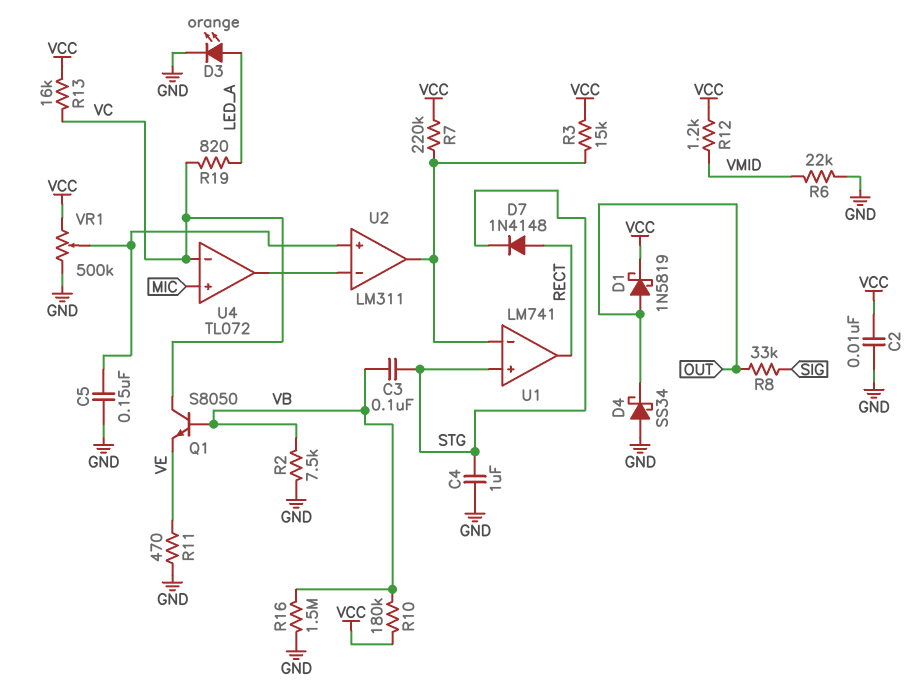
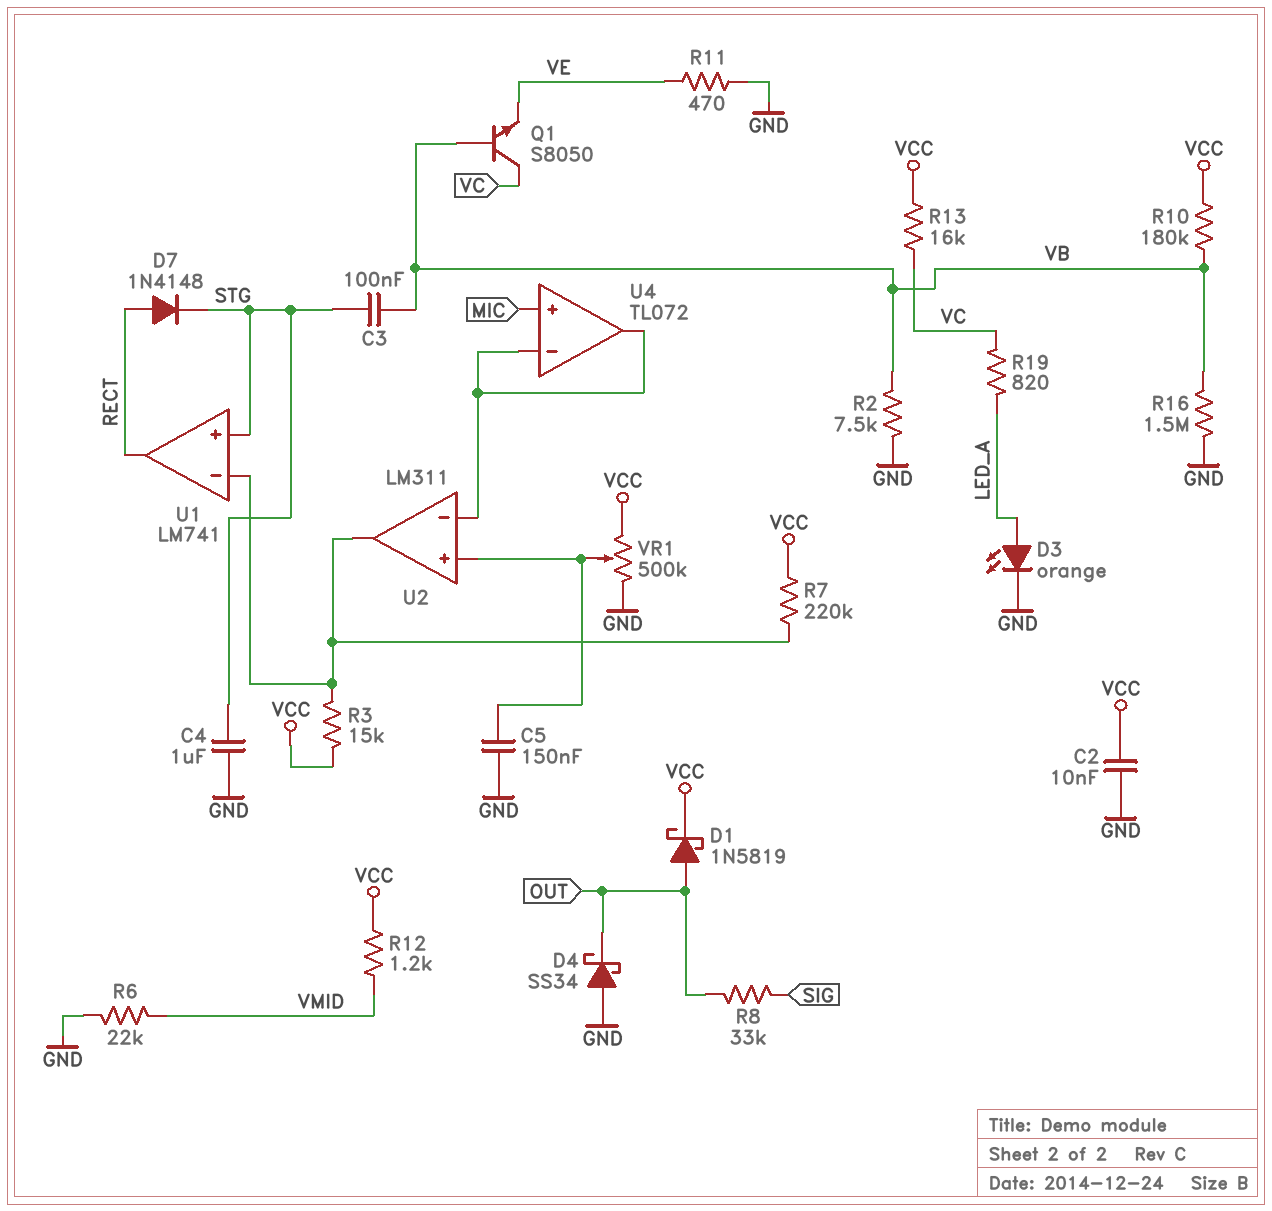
U4 pin in-: VC -> U2/in-

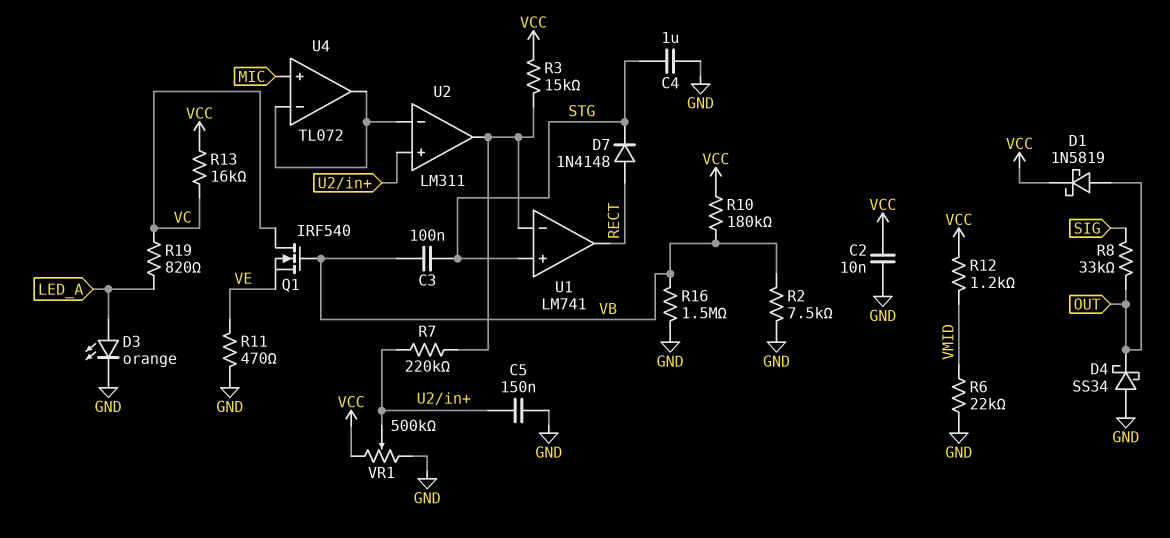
Q1: NPN S8050 (B VB, C VC, E VE) -> NMOS IRF540 (G VB, D VC, S VE)
R7: 220k (U1/in-, VCC) -> 220k (U1/in-, U2/in+)

